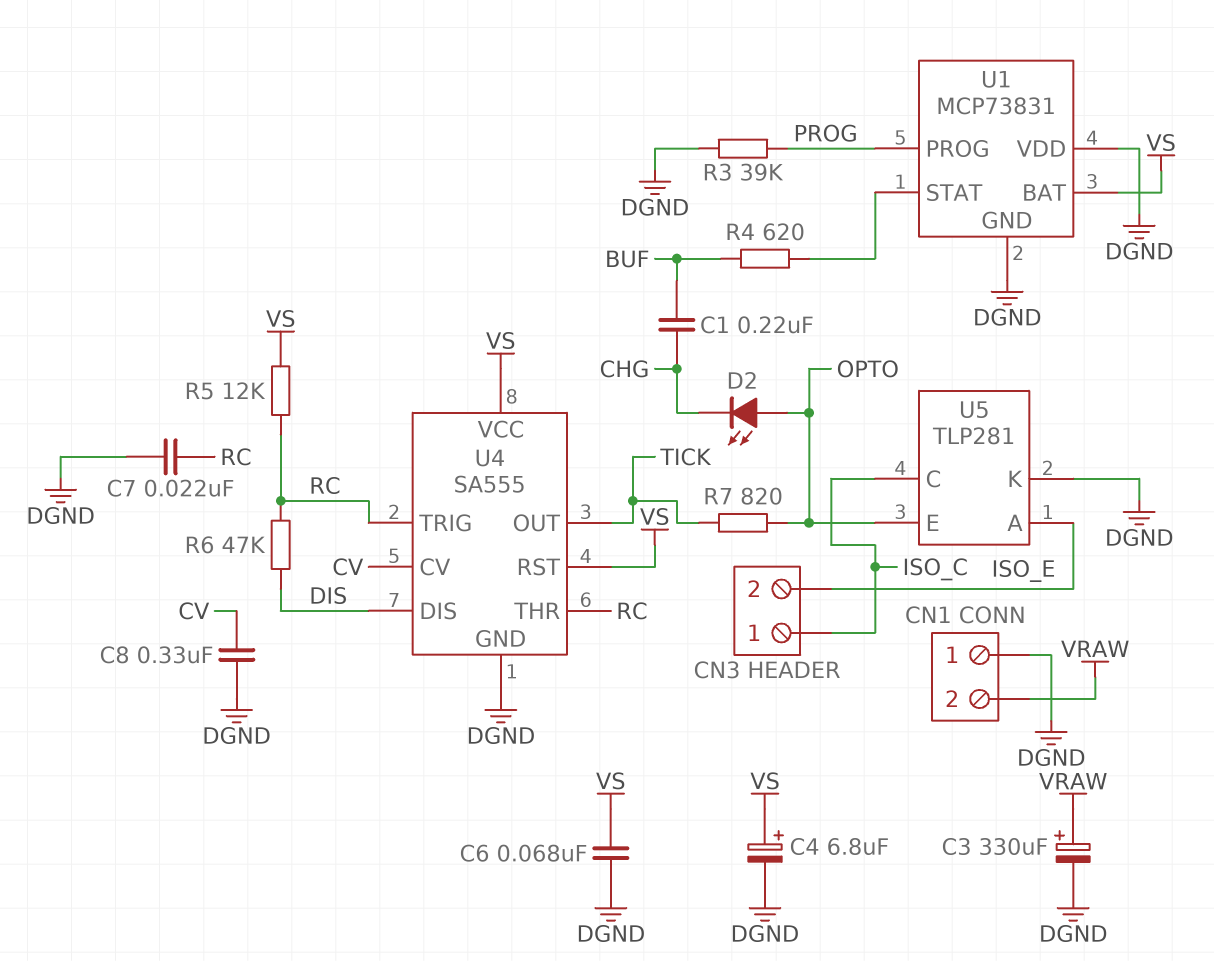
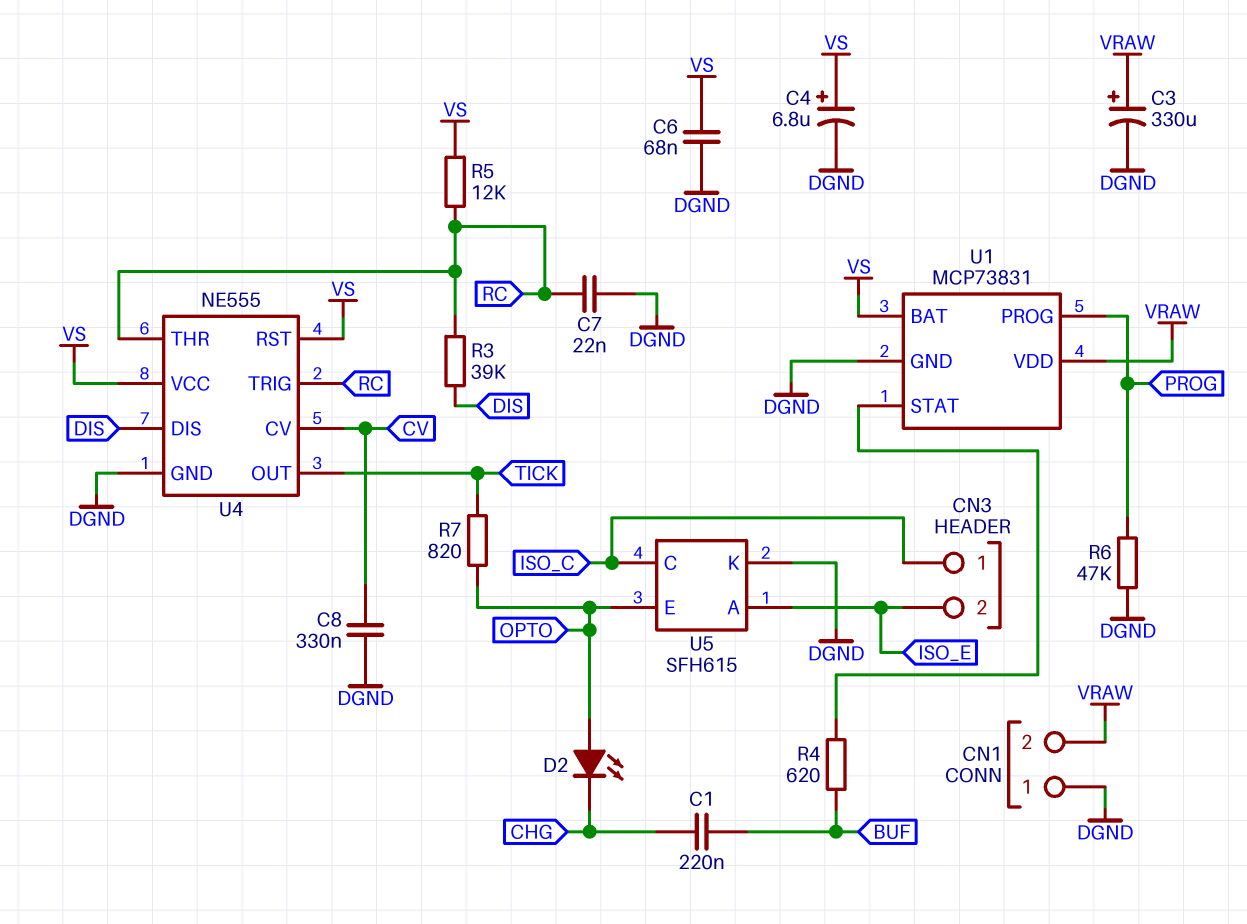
R3: 39k (DGND, PROG) -> 39k (DIS, RC)
R6: 47k (DIS, RC) -> 47k (DGND, PROG)
U1 pin VDD: DGND -> VRAW
U4: SA555 -> NE555
U5: TLP281 -> SFH615

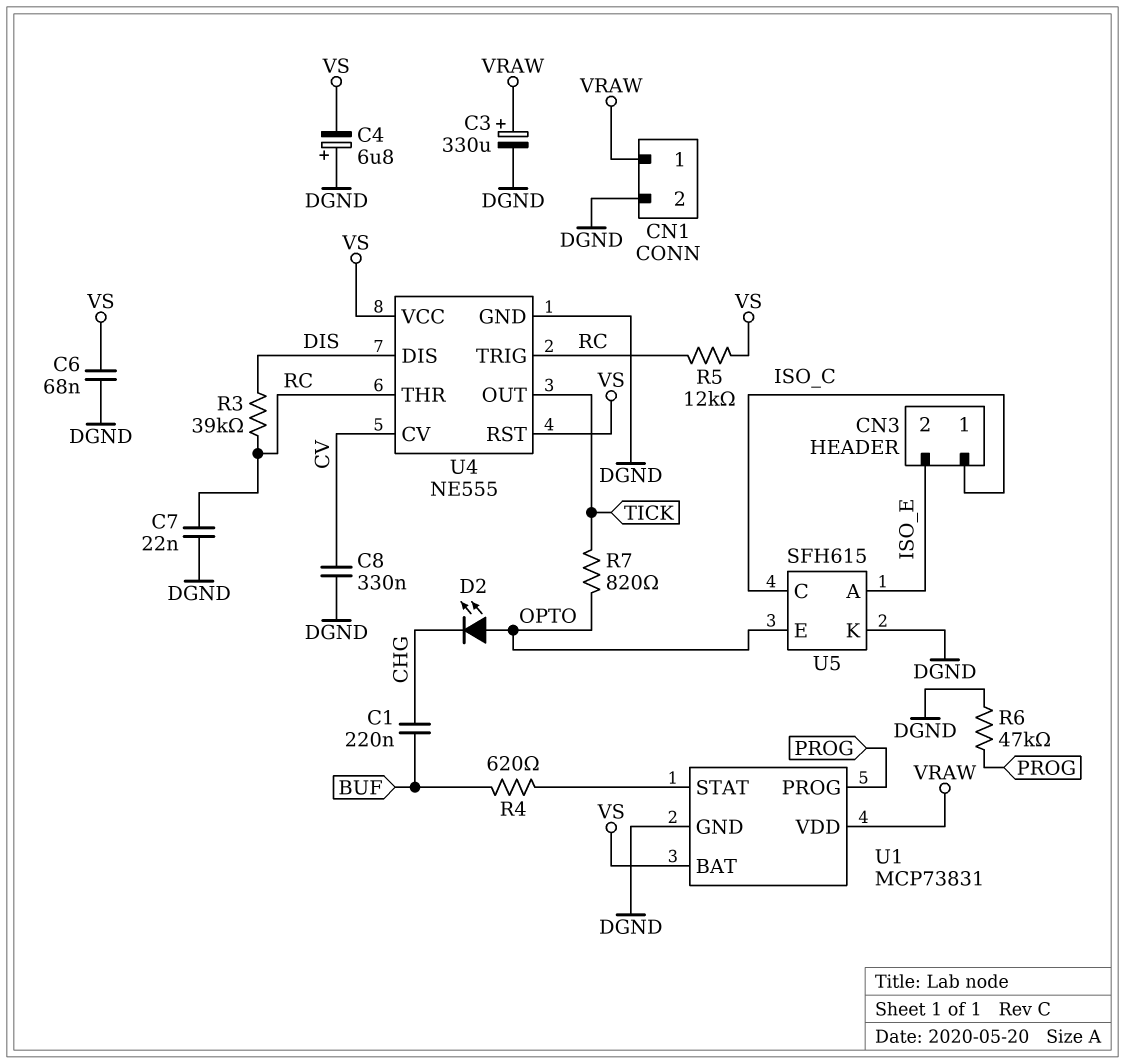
C4: 6.8uF (plus VS, minus DGND) -> 6.8uF (plus DGND, minus VS)
CN1 pin 1: DGND -> VRAW
CN1 pin 2: VRAW -> DGND

